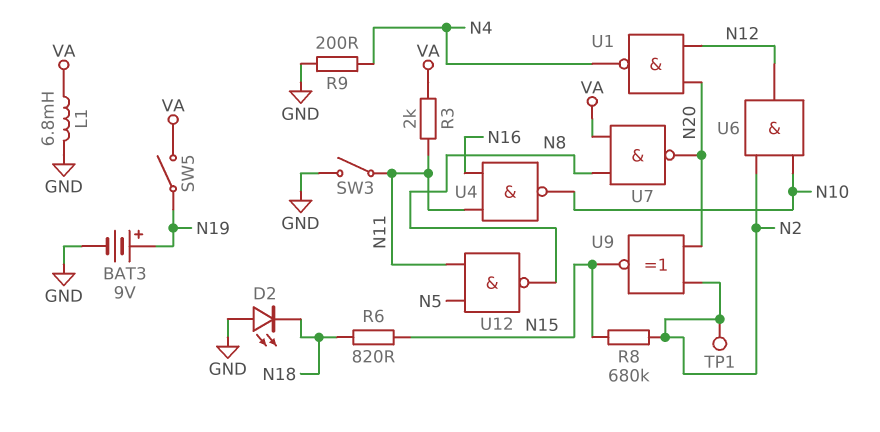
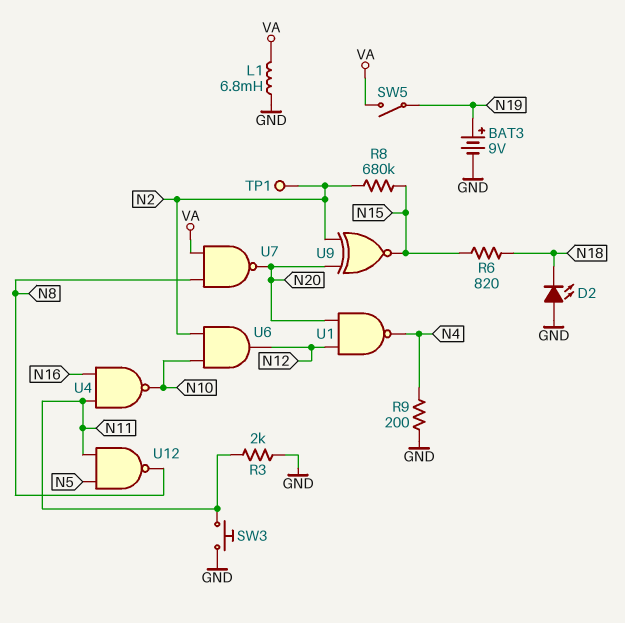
R3: 2k (N11, VA) -> 2k (GND, N11)
SW3: switch (GND, N11) -> button (GND, N11)

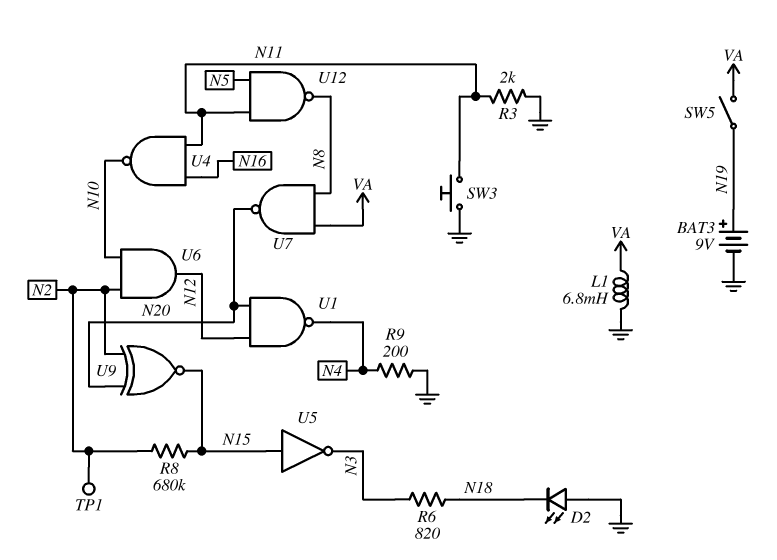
R6: 820 (N15, N18) -> 820 (N3, N18)
U5: none -> NOT (in N15, out N3)

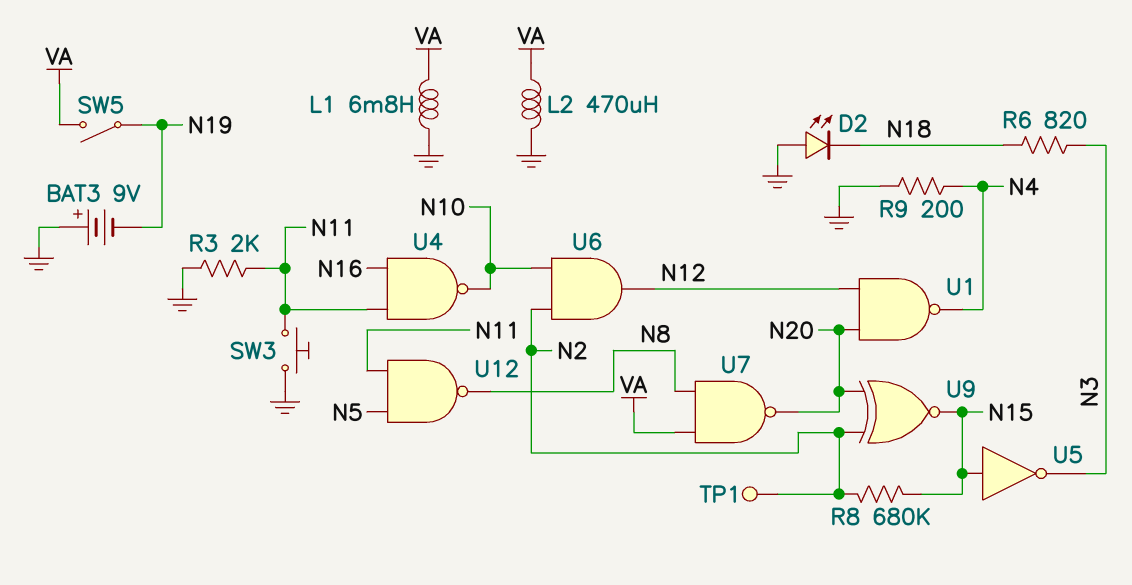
BAT3: 9V (plus N19, minus GND) -> 9V (plus GND, minus N19)
L2: none -> 470uH (GND, VA)

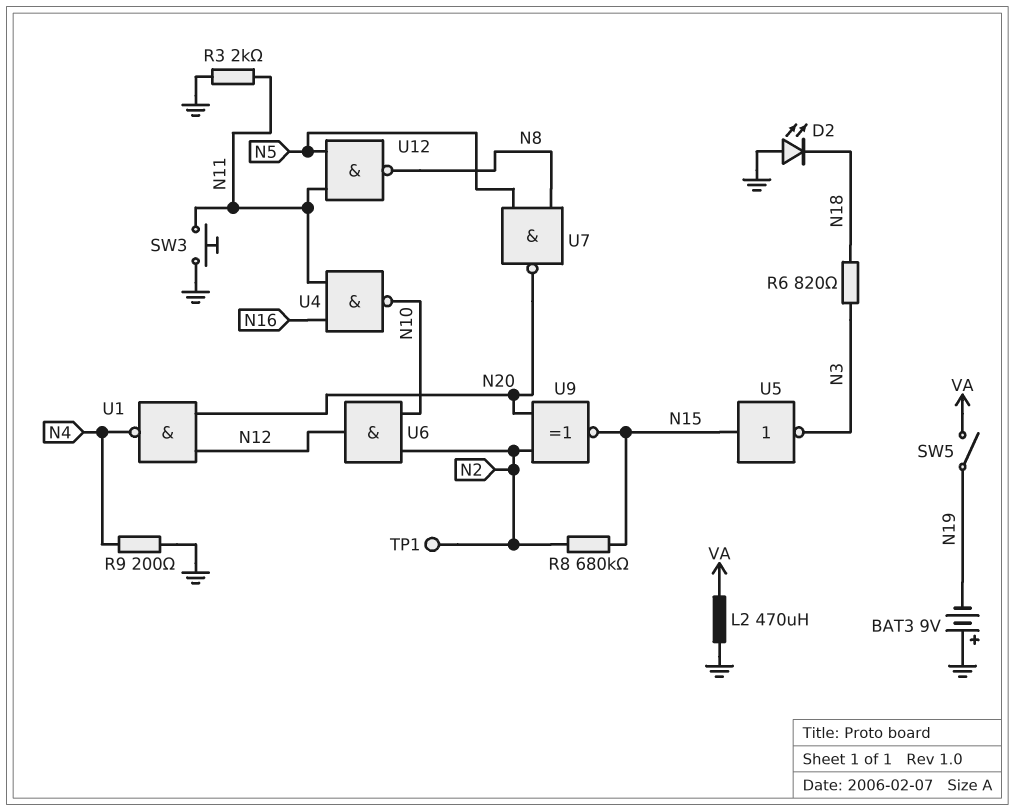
L1: 6.8mH (GND, VA) -> none
U7: NAND (in N8, in VA, out N20) -> NAND (in N5, in N8, out N20)

